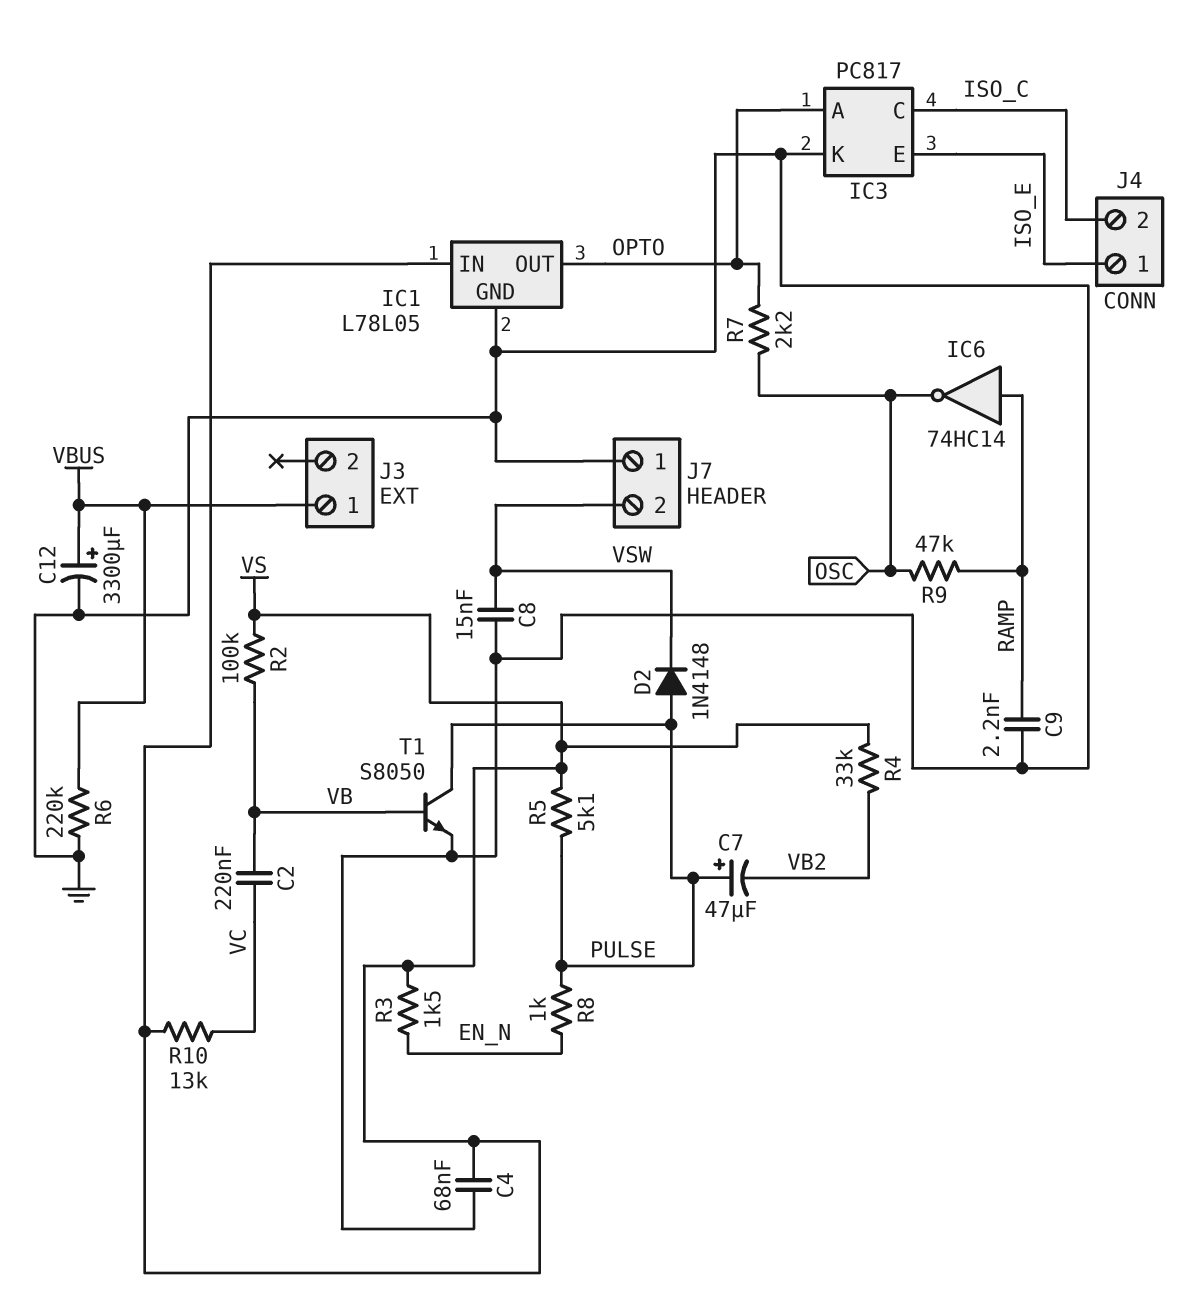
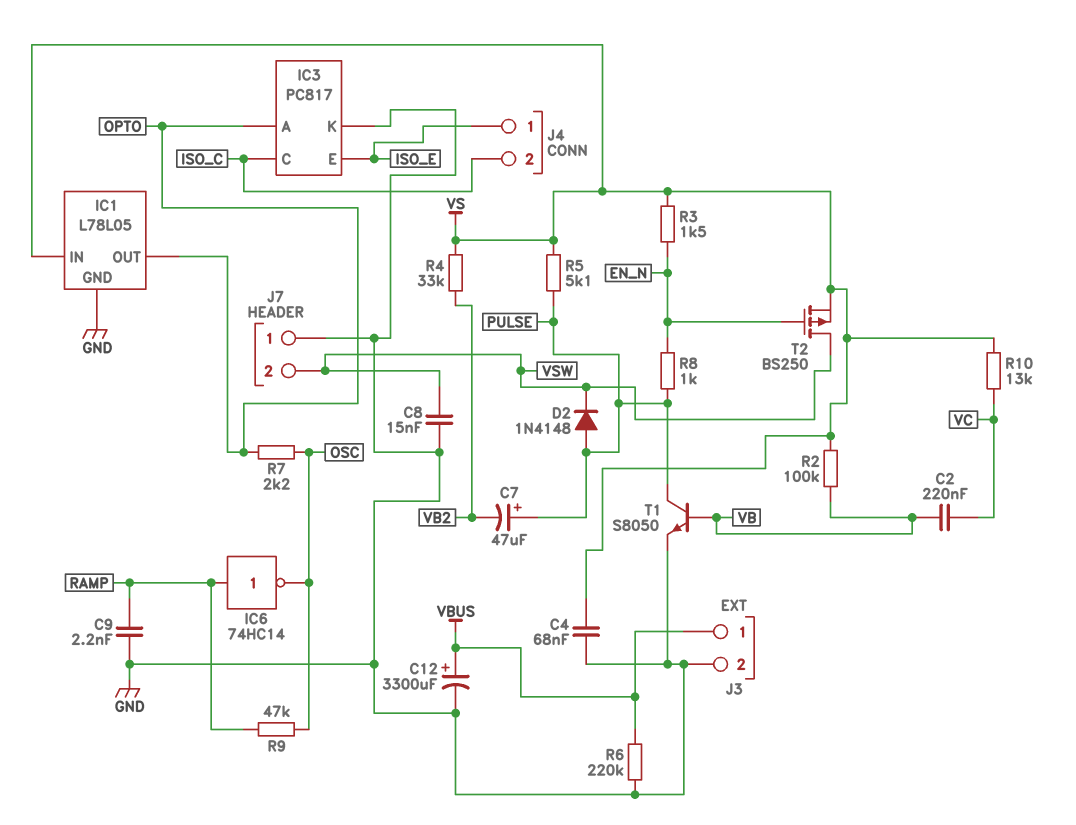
J3 pin 2: none -> GND
T2: none -> PMOS BS250 (G EN_N, D VSW, S VS)

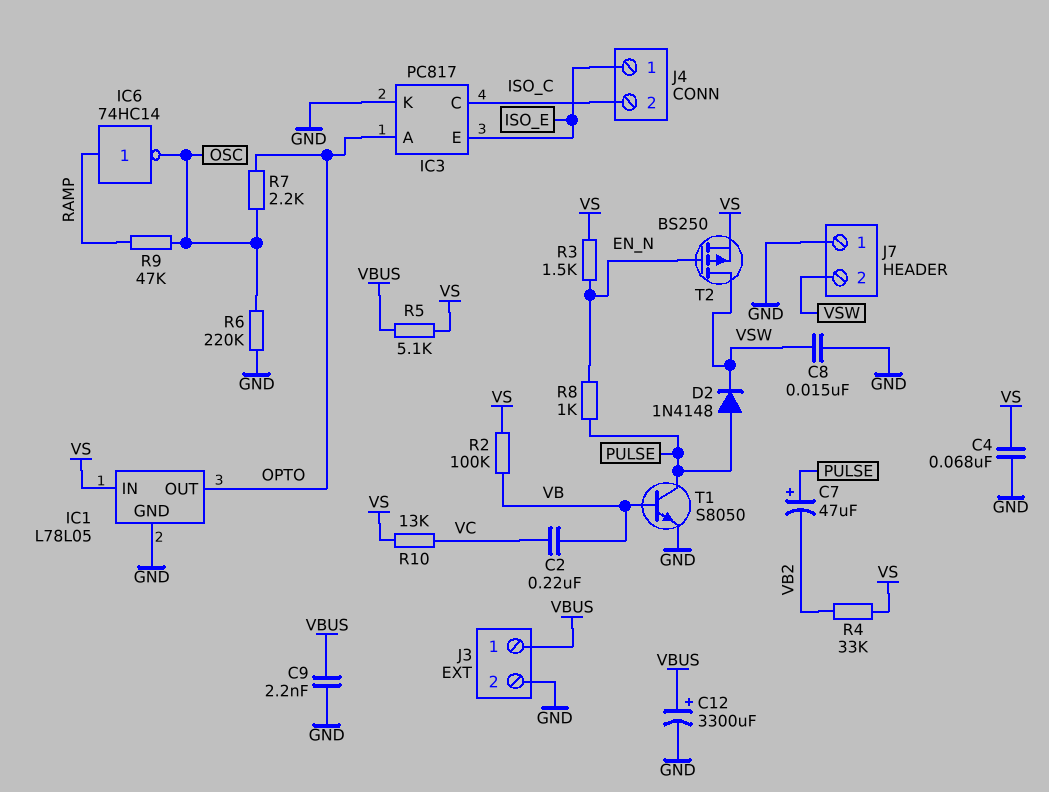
C9: 2.2nF (GND, RAMP) -> 2.2nF (GND, VBUS)
R5: 5.1k (PULSE, VS) -> 5.1k (VBUS, VS)
R6: 220k (GND, VBUS) -> 220k (GND, OSC)

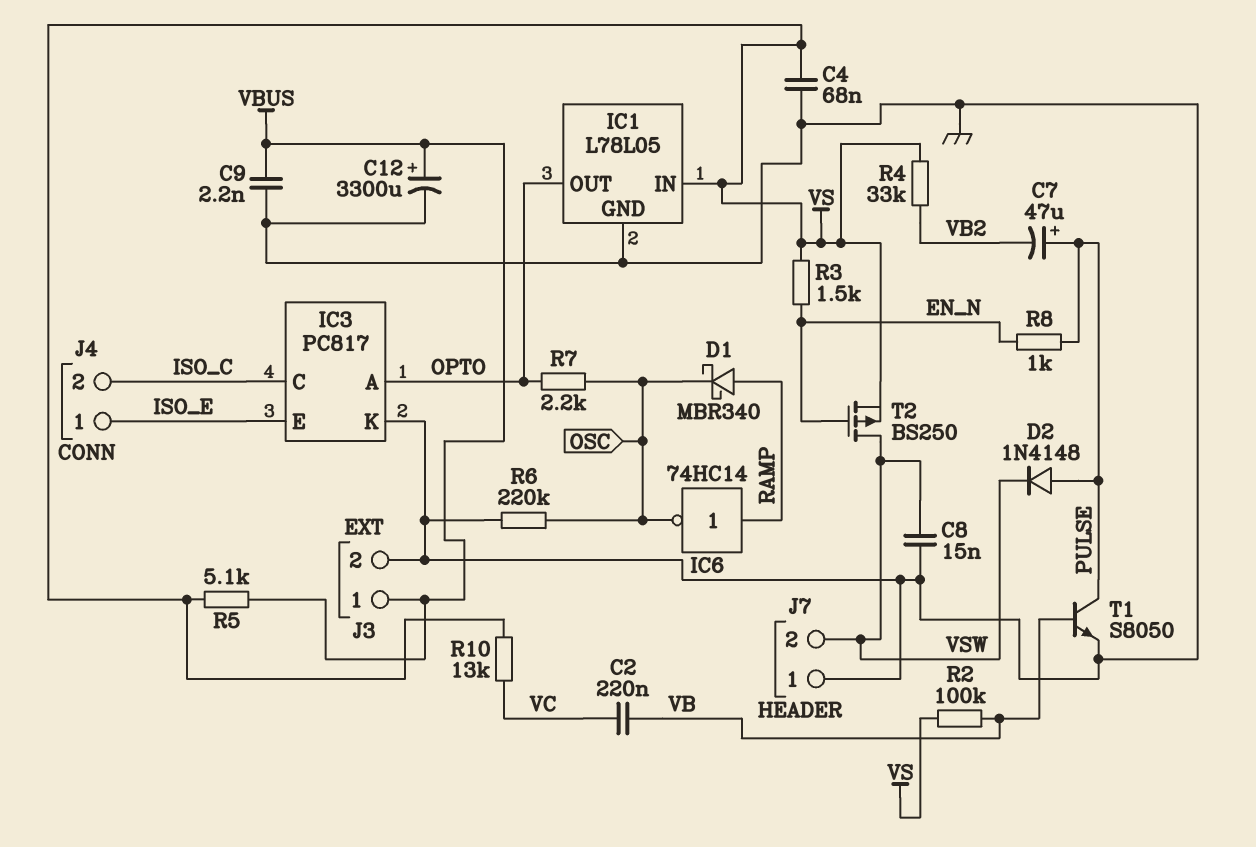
D1: none -> schottky MBR340 (A RAMP, K OSC)
R9: 47k (OSC, RAMP) -> none

